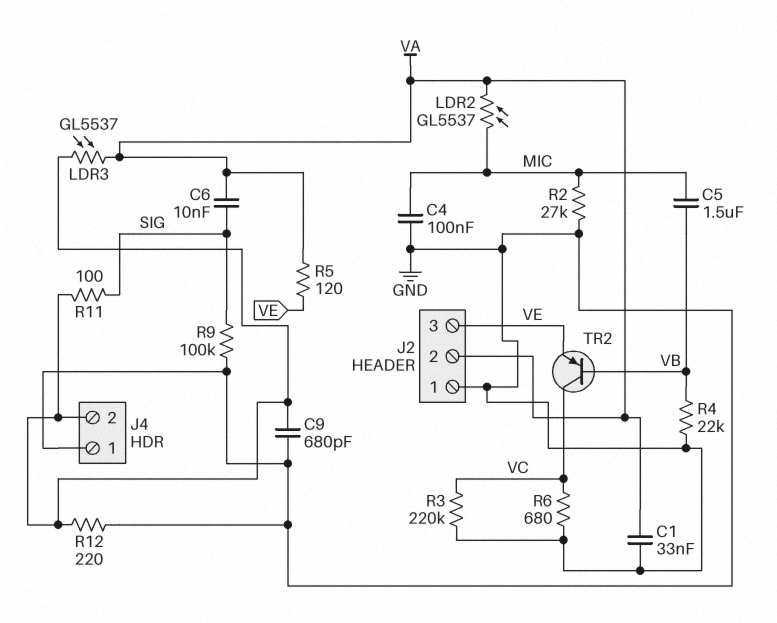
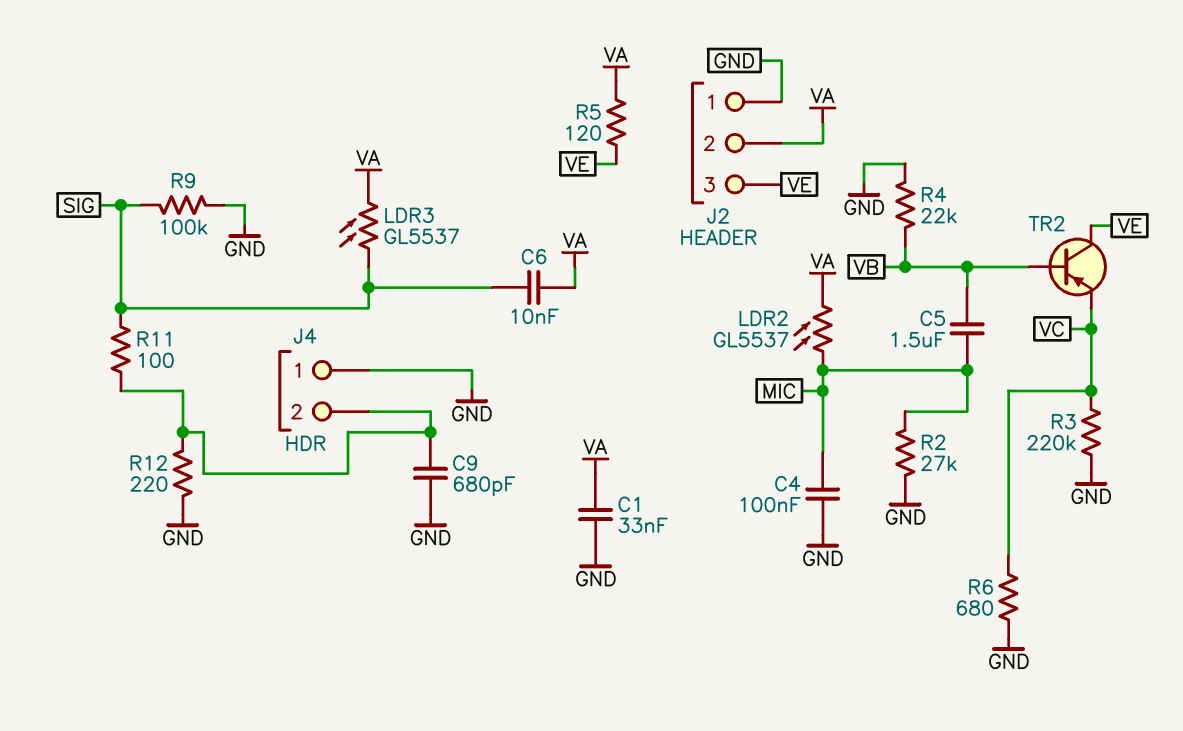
LDR3: GL5537 (J4/2, VA) -> GL5537 (SIG, VA)
TR2: PNP (B VB, C VC, E VE) -> PNP (B VB, C VE, E VC)

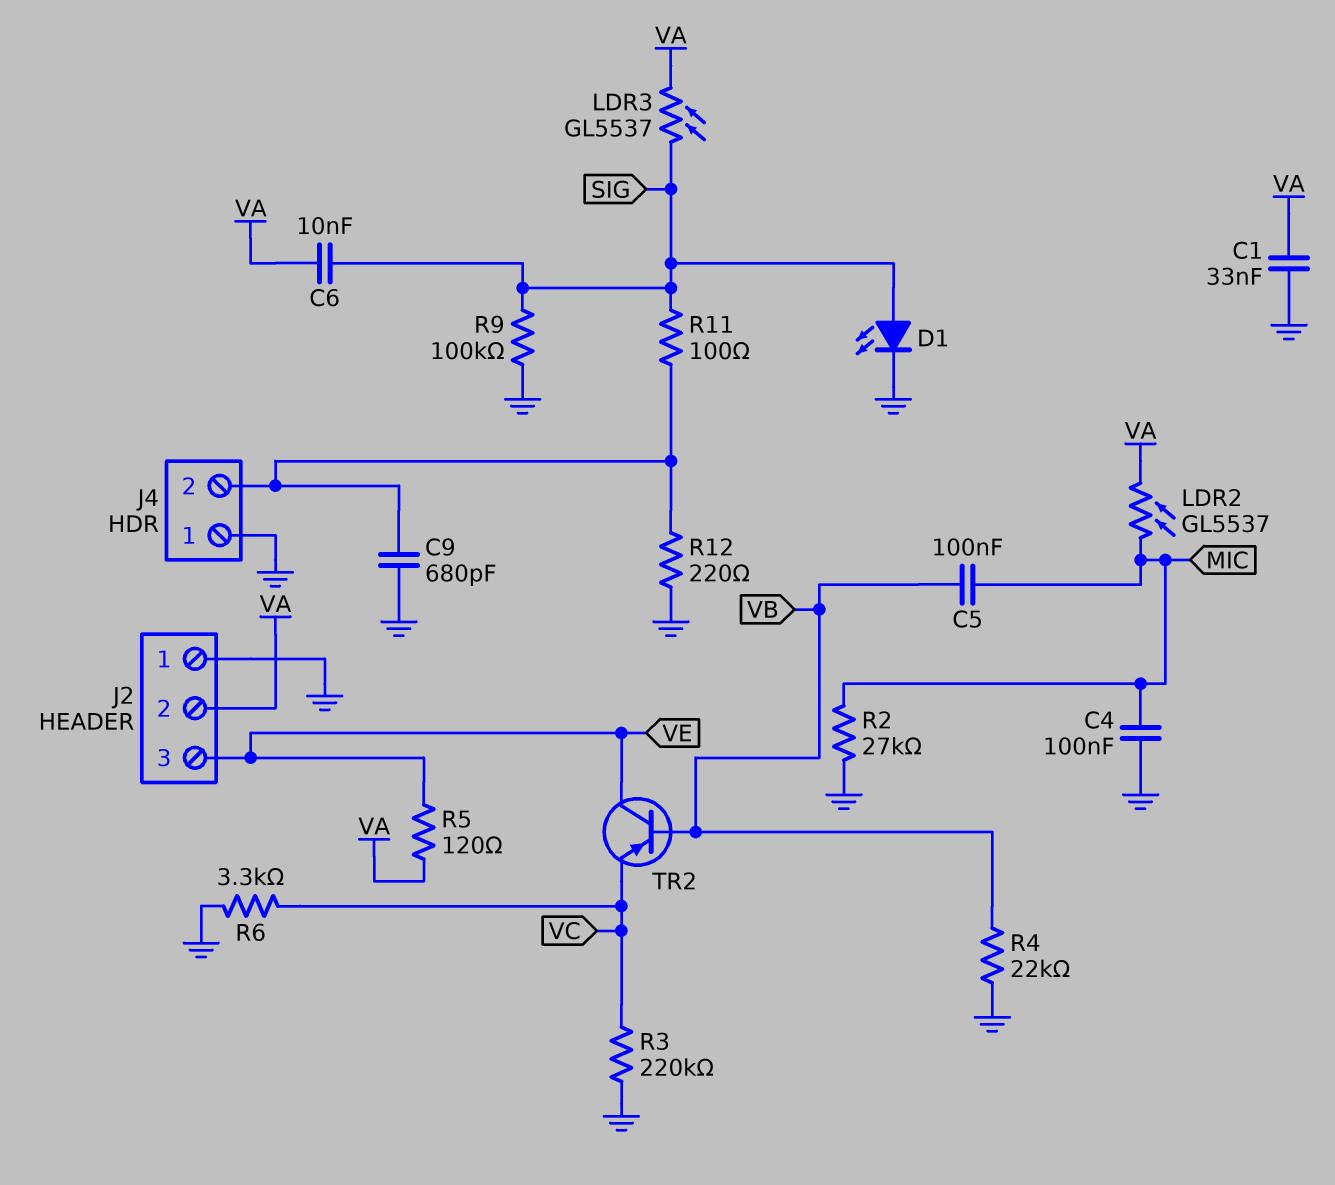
C5: 1.5uF (MIC, VB) -> 100nF (MIC, VB)
D1: none -> LED (A SIG, K GND)
R6: 680 (GND, VC) -> 3.3k (GND, VC)

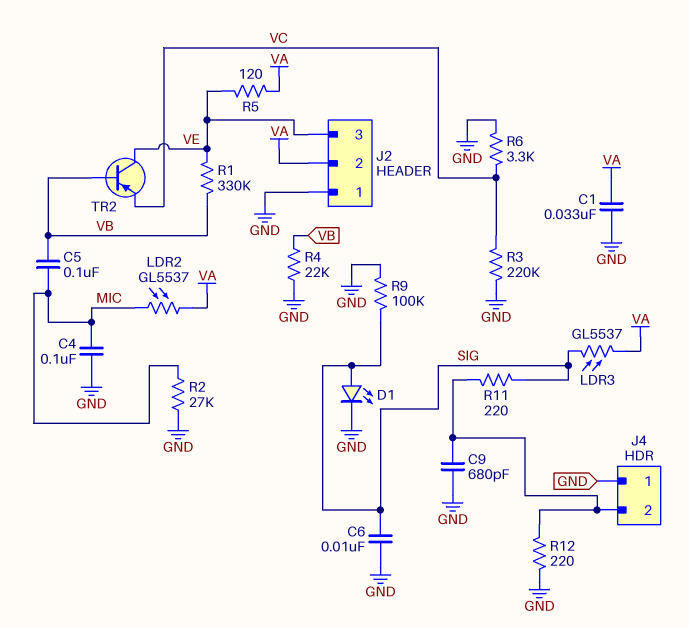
C6: 10nF (SIG, VA) -> 10nF (GND, SIG)
R1: none -> 330k (VB, VE)
R11: 100 (J4/2, SIG) -> 220 (J4/2, SIG)

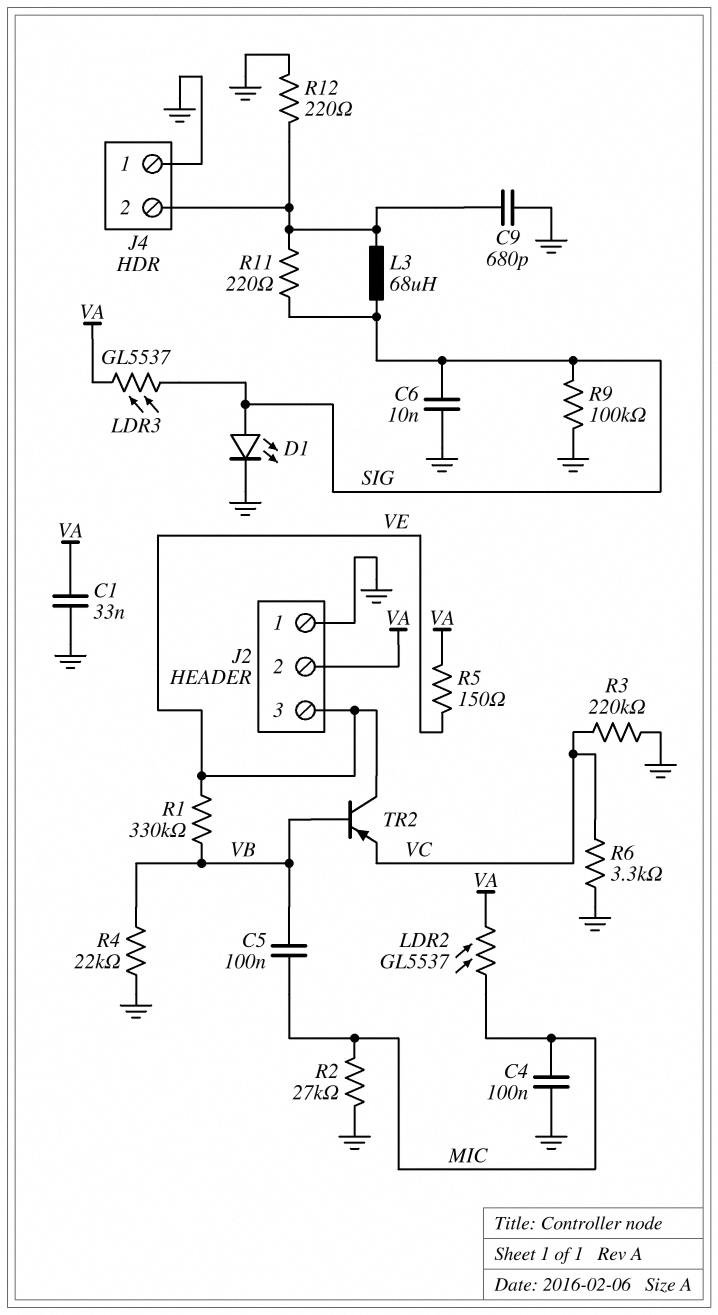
L3: none -> 68uH (J4/2, SIG)
R5: 120 (VA, VE) -> 150 (VA, VE)

